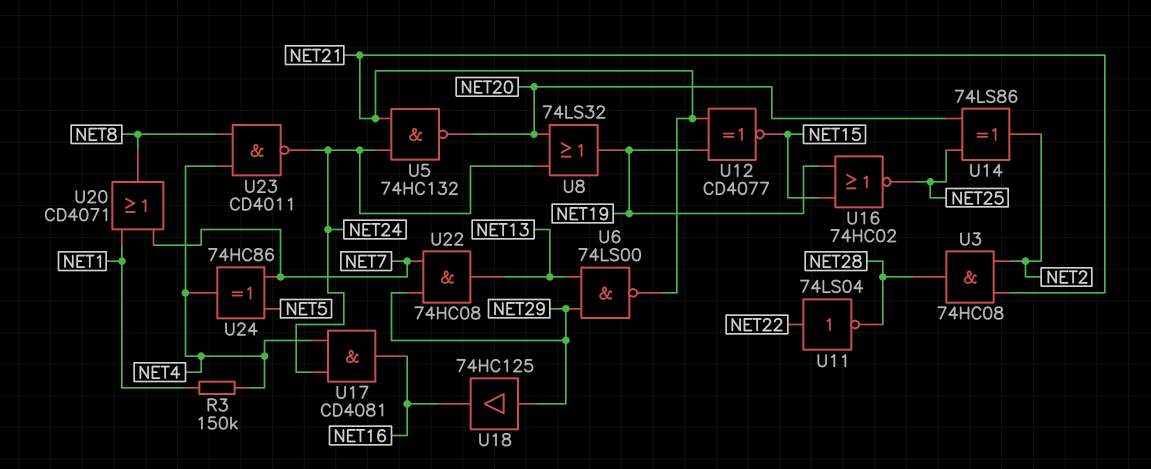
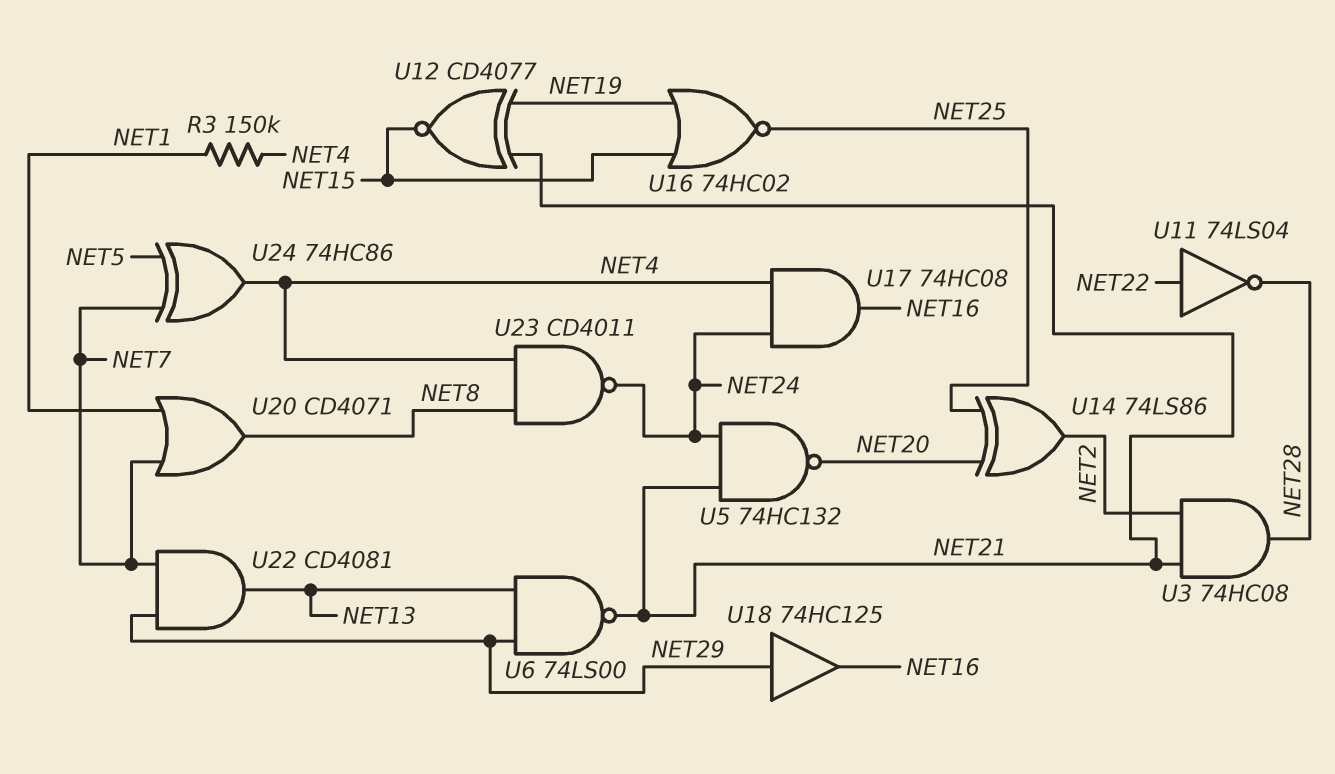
U8: OR 74LS32 (in NET20, in NET24, out NET19) -> none
U17: AND CD4081 (in NET4, in NET24, out NET16) -> AND 74HC08 (in NET4, in NET24, out NET16)
U22: AND 74HC08 (in NET7, in NET29, out NET13) -> AND CD4081 (in NET7, in NET29, out NET13)

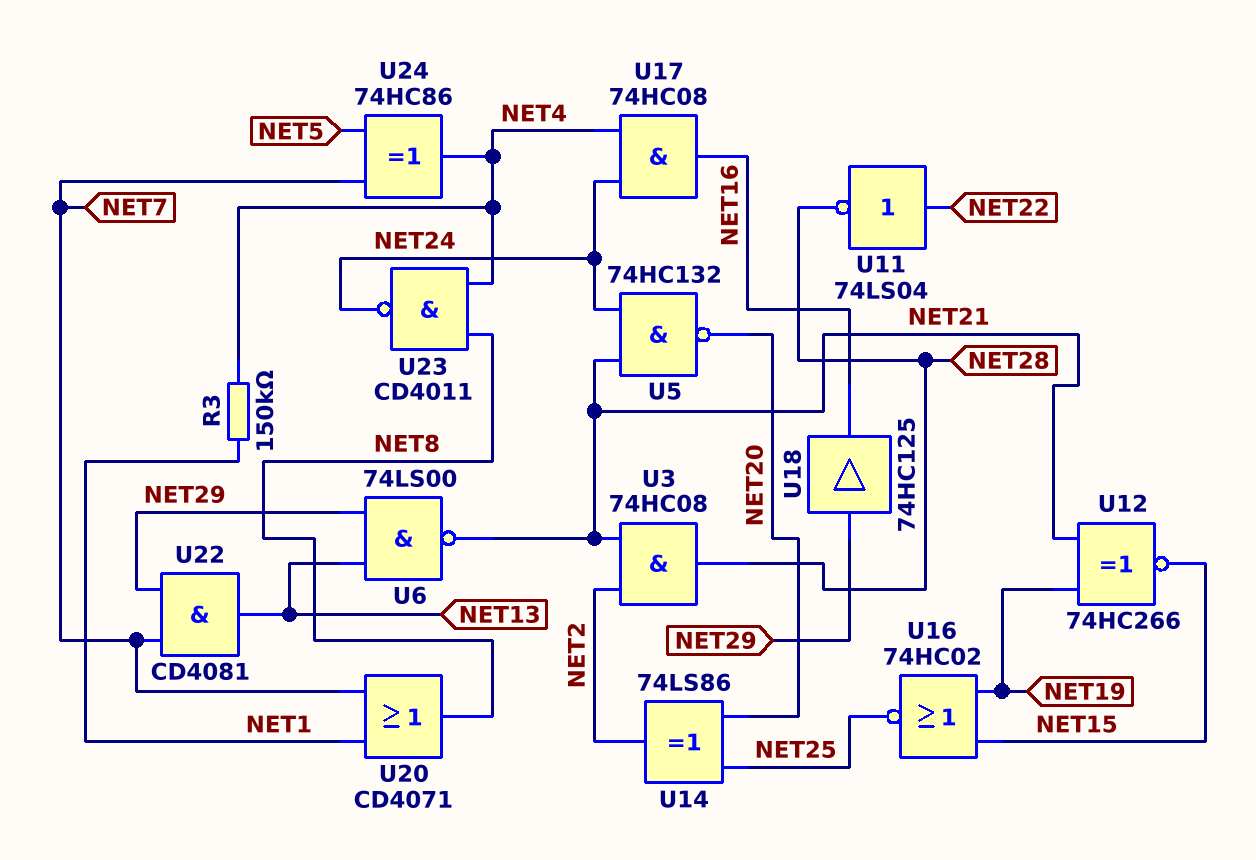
U12: XNOR CD4077 (in NET19, in NET21, out NET15) -> XNOR 74HC266 (in NET19, in NET21, out NET15)

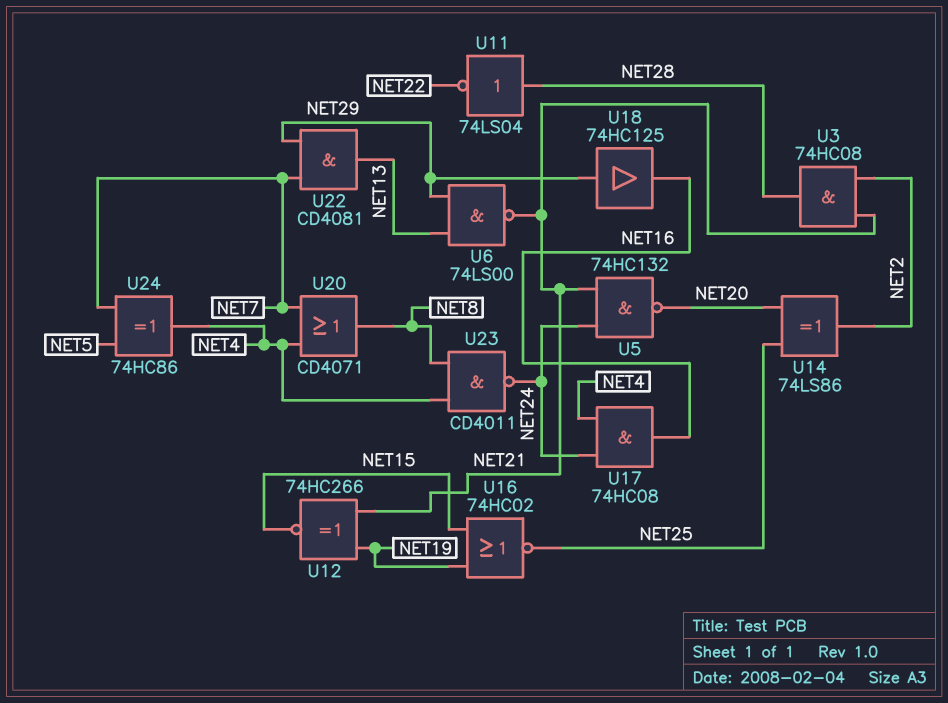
R3: 150k (NET1, NET4) -> none
U11: NOT 74LS04 (in NET22, out NET28) -> NOT 74LS04 (in NET28, out NET22)
U20: OR CD4071 (in NET1, in NET7, out NET8) -> OR CD4071 (in NET4, in NET7, out NET8)

